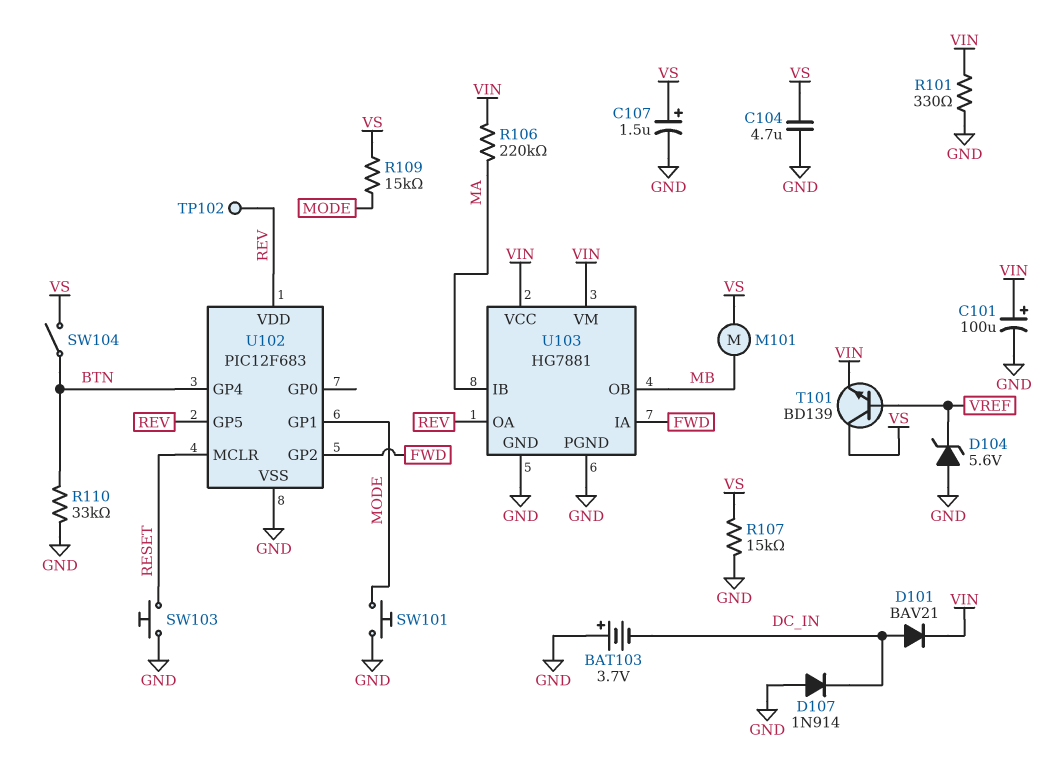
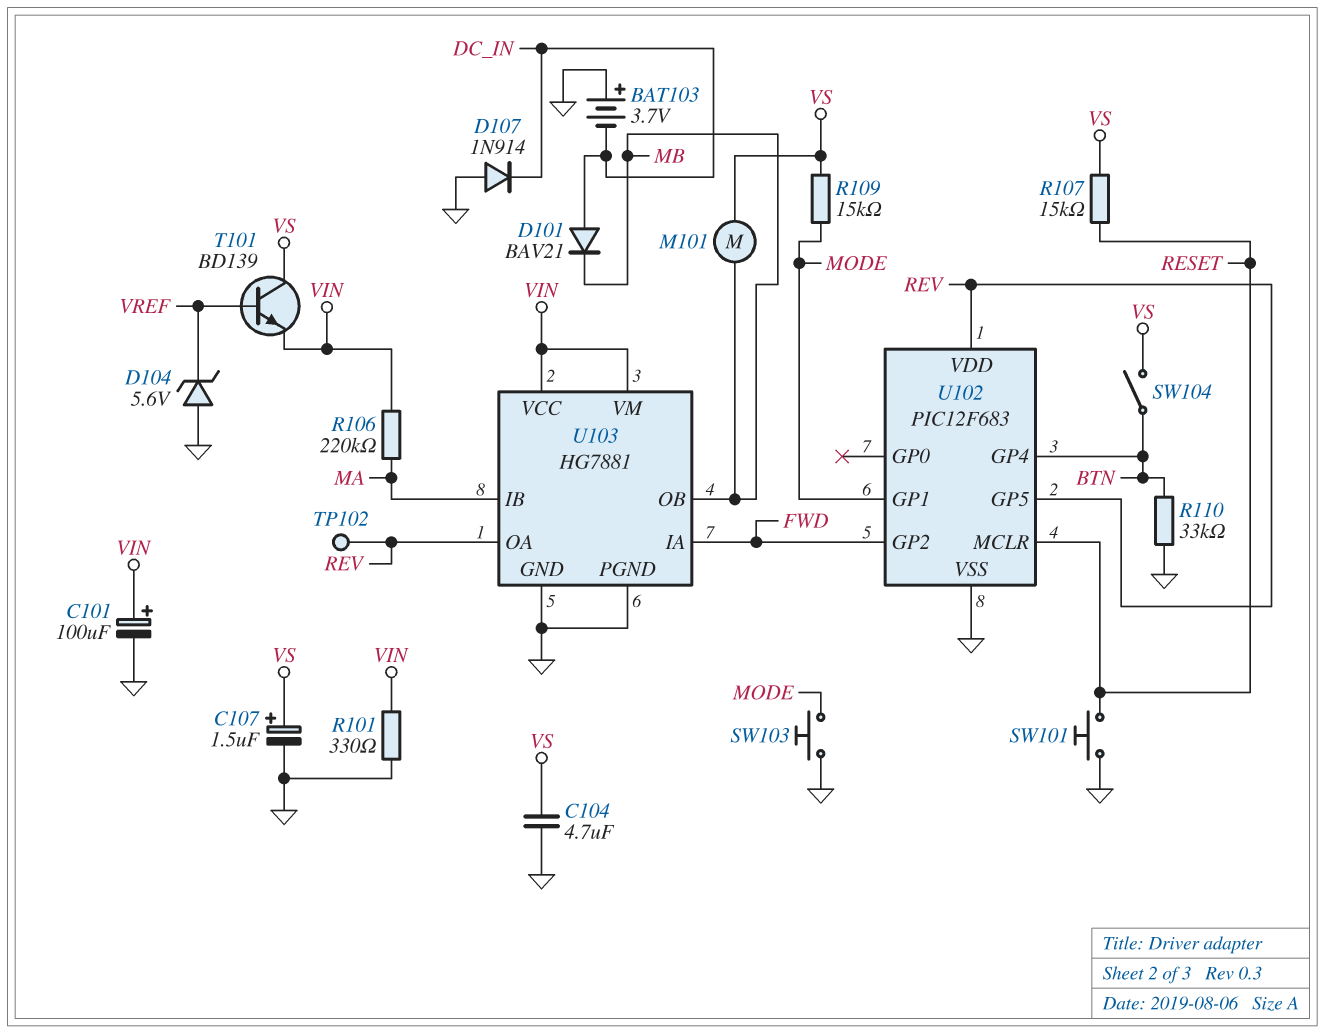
D101: diode BAV21 (A DC_IN, K VIN) -> diode BAV21 (A DC_IN, K MB)
R107: 15k (GND, VS) -> 15k (RESET, VS)
SW101: button (GND, MODE) -> button (GND, RESET)
SW103: button (GND, RESET) -> button (GND, MODE)

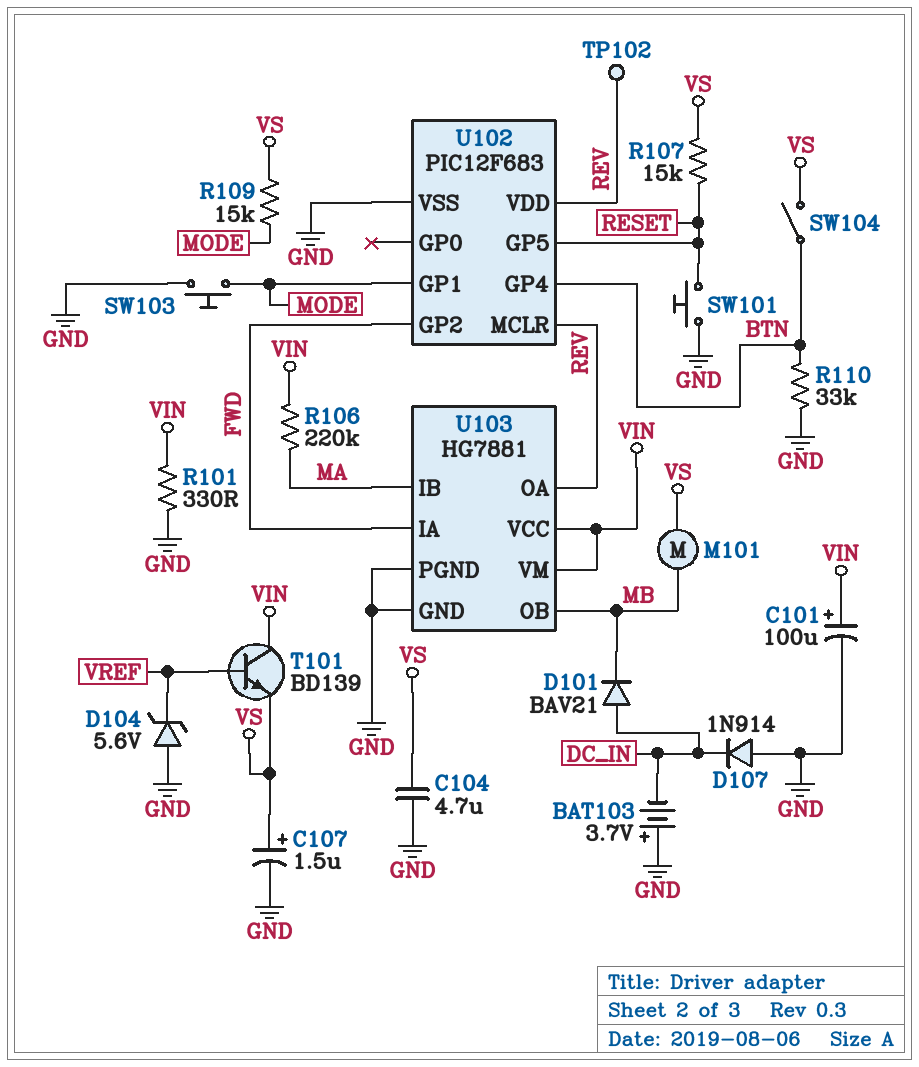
T101: NPN BD139 (B VREF, C VS, E VIN) -> NPN BD139 (B VREF, C VIN, E VS)
U102 pin GP5: REV -> RESET
U102 pin MCLR: RESET -> REV

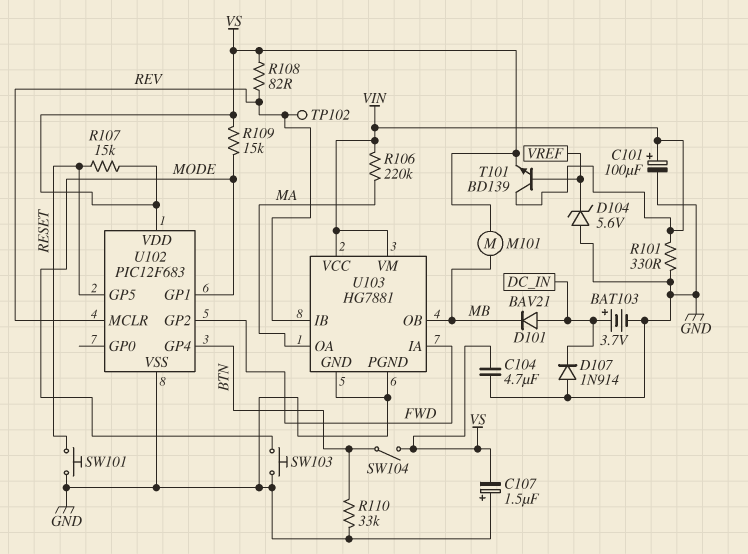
BAT103: 3.7V (plus GND, minus DC_IN) -> 3.7V (plus DC_IN, minus GND)
C107: 1.5uF (plus VS, minus GND) -> 1.5uF (plus GND, minus VS)
R108: none -> 82 (REV, VS)
U102 pin VDD: REV -> VS
U103 pin IB: MA -> REV
U103 pin OA: REV -> MA

